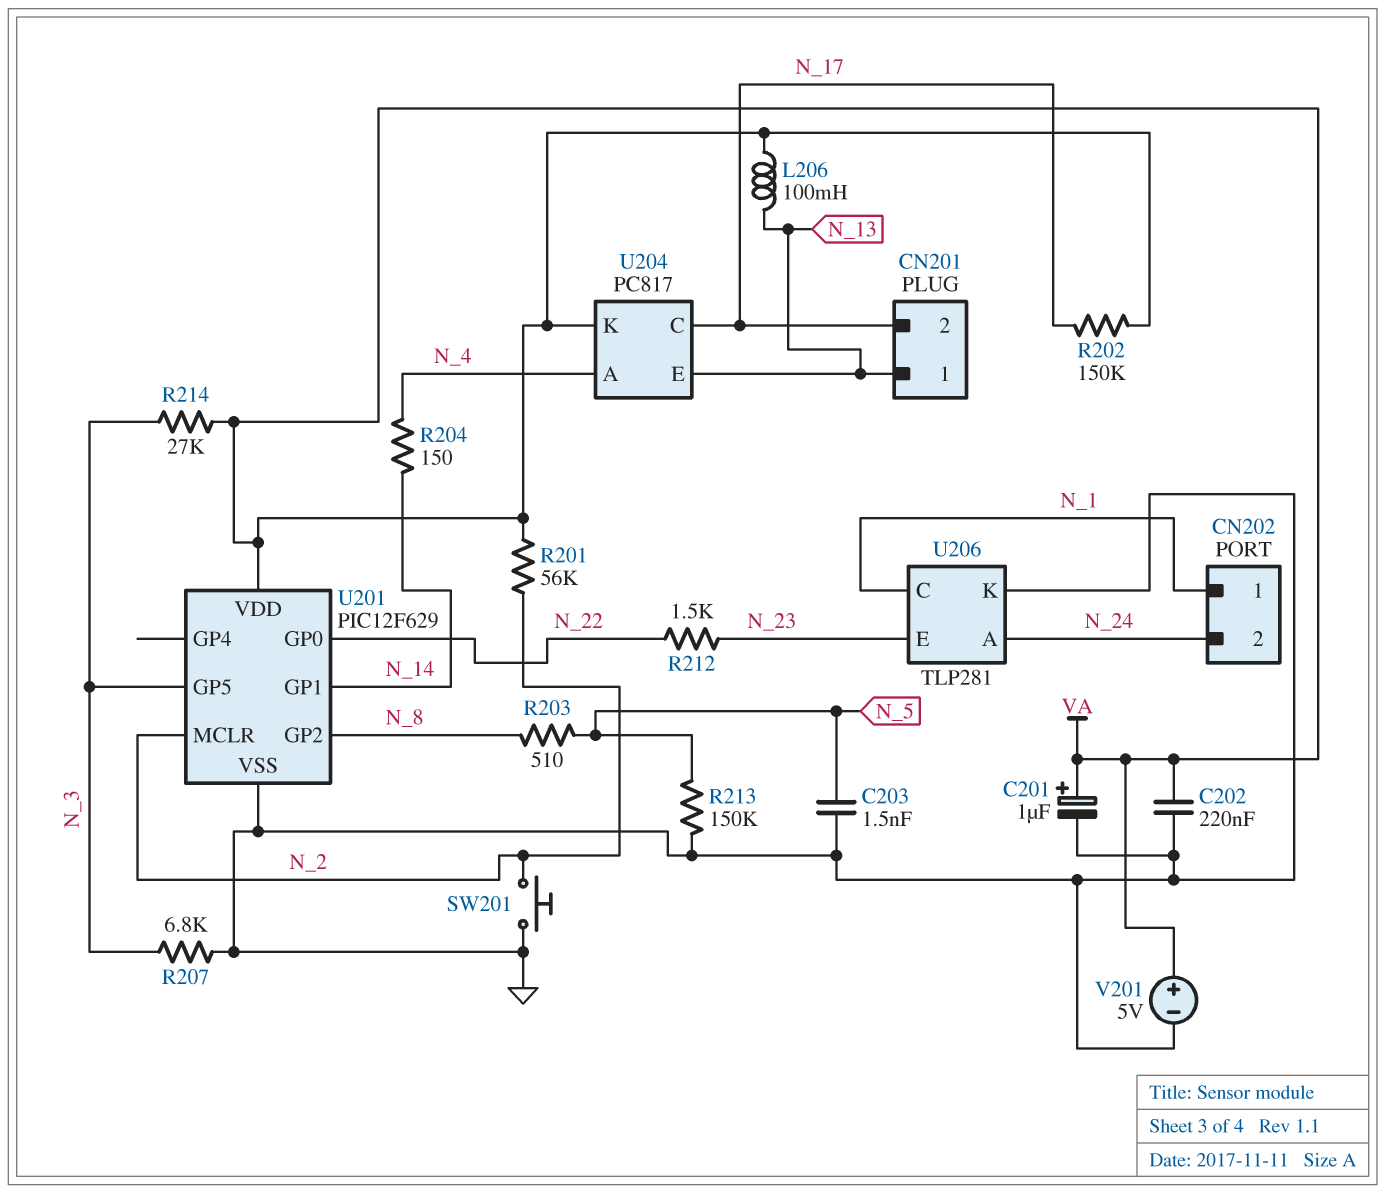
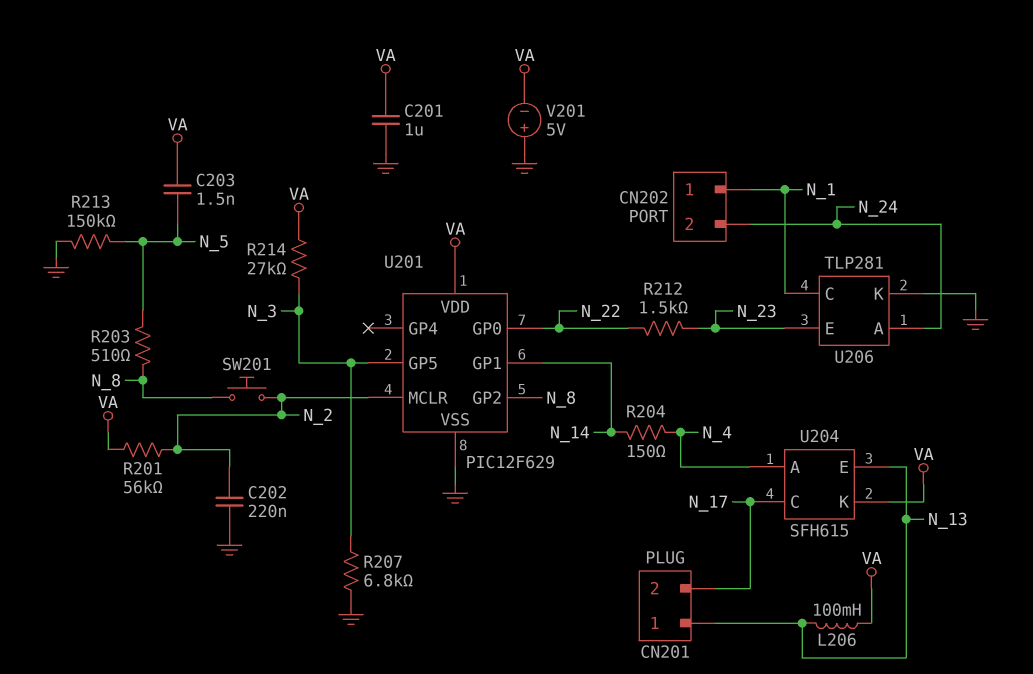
C201: 1uF (plus VA, minus GND) -> 1uF (GND, VA)
C202: 220nF (GND, VA) -> 220nF (GND, N_2)
C203: 1.5nF (GND, N_5) -> 1.5nF (N_5, VA)
R202: 150k (N_17, VA) -> none
SW201: button (GND, N_2) -> button (N_2, N_8)
U204: PC817 -> SFH615
V201: 5V (plus VA, minus GND) -> 5V (plus GND, minus VA)

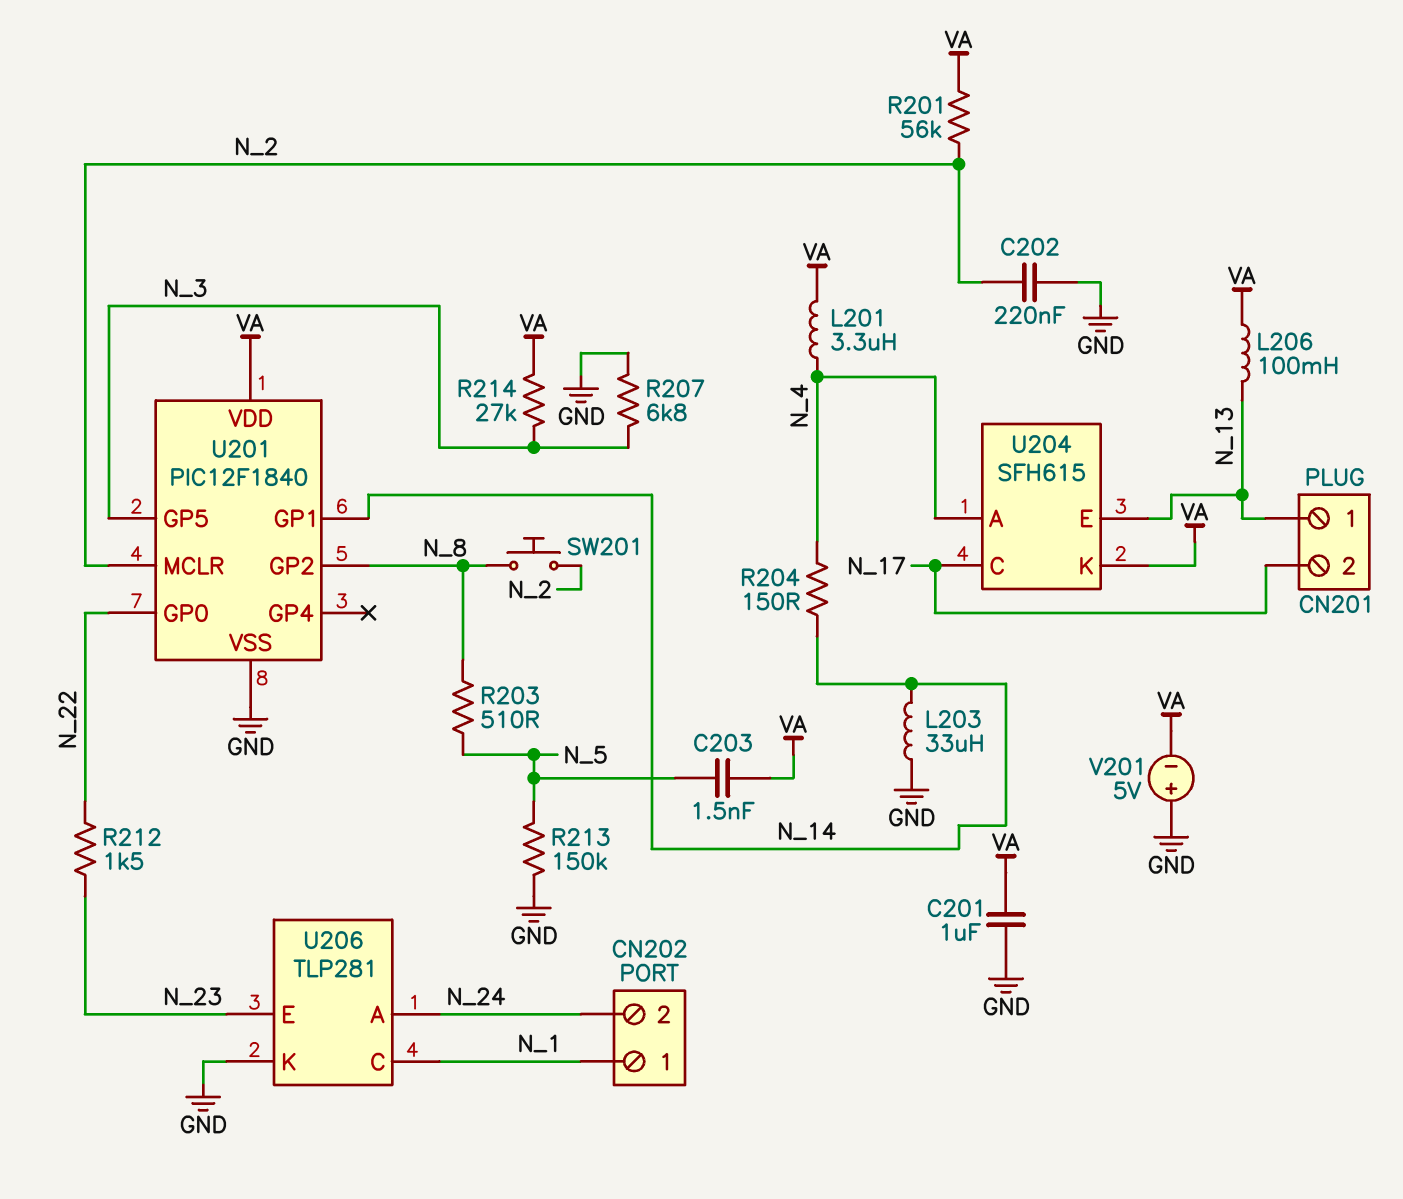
L201: none -> 3.3uH (N_4, VA)
L203: none -> 33uH (GND, N_14)
U201: PIC12F629 -> PIC12F1840

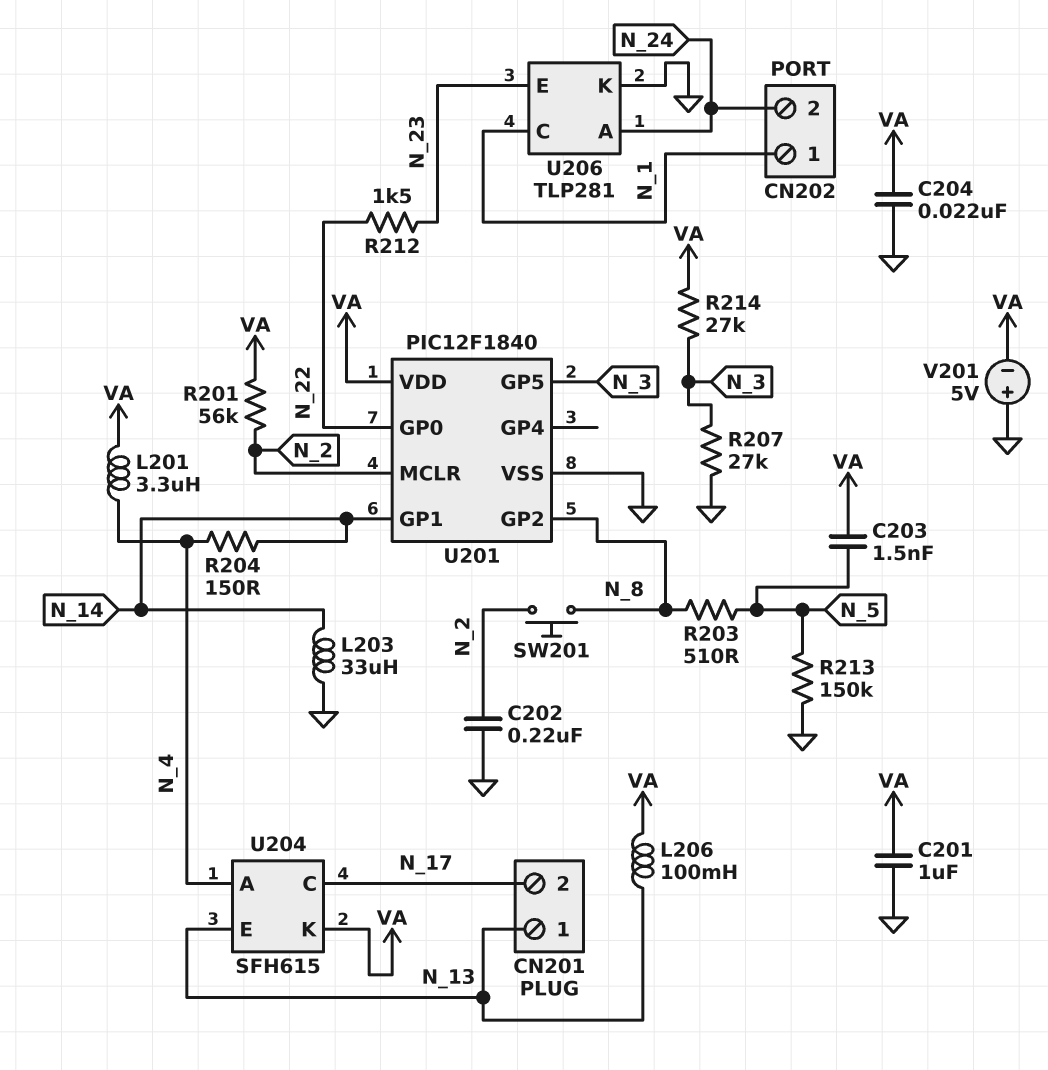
C204: none -> 22nF (GND, VA)
R207: 6.8k (GND, N_3) -> 27k (GND, N_3)

